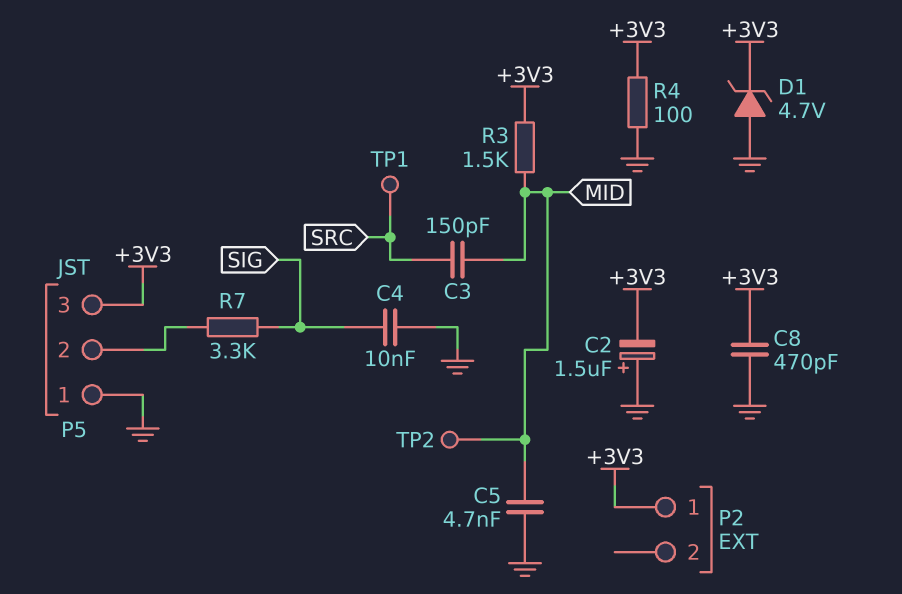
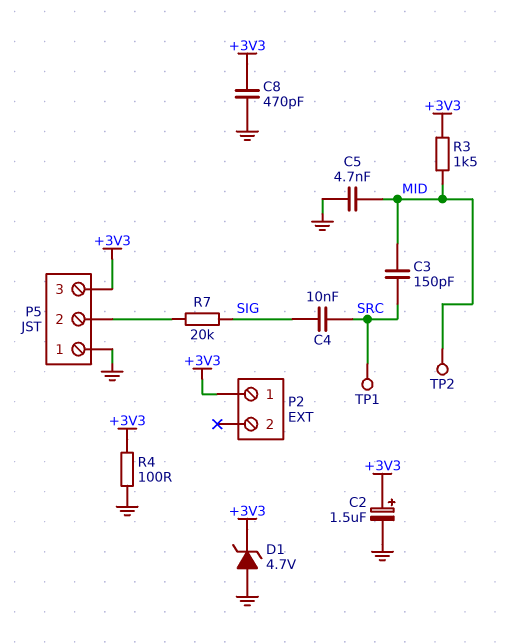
C2: 1.5uF (plus GND, minus +3V3) -> 1.5uF (plus +3V3, minus GND)
C4: 10nF (GND, SIG) -> 10nF (SIG, SRC)
R7: 3.3k (P5/2, SIG) -> 20k (P5/2, SIG)

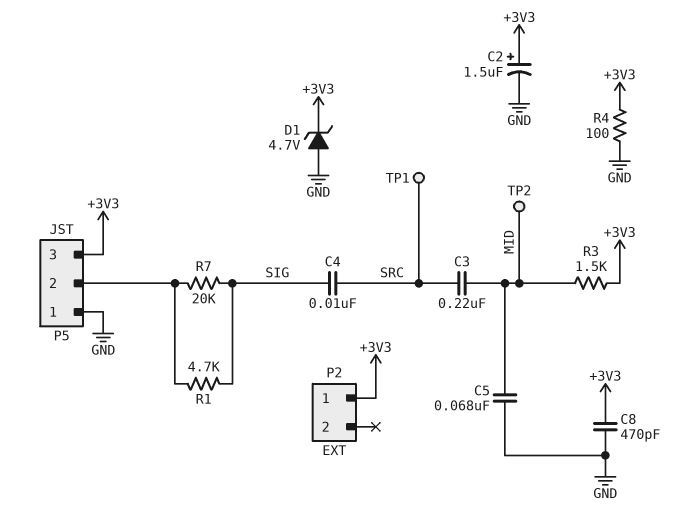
C3: 150pF (MID, SRC) -> 220nF (MID, SRC)
C5: 4.7nF (GND, MID) -> 68nF (GND, MID)
R1: none -> 4.7k (P5/2, SIG)

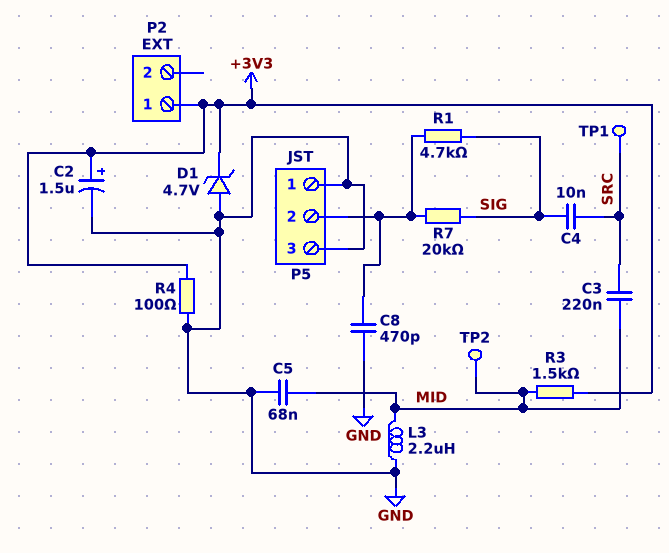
C8: 470pF (+3V3, GND) -> 470pF (GND, P5/2)
L3: none -> 2.2uH (GND, MID)
P5 pin 3: +3V3 -> GND

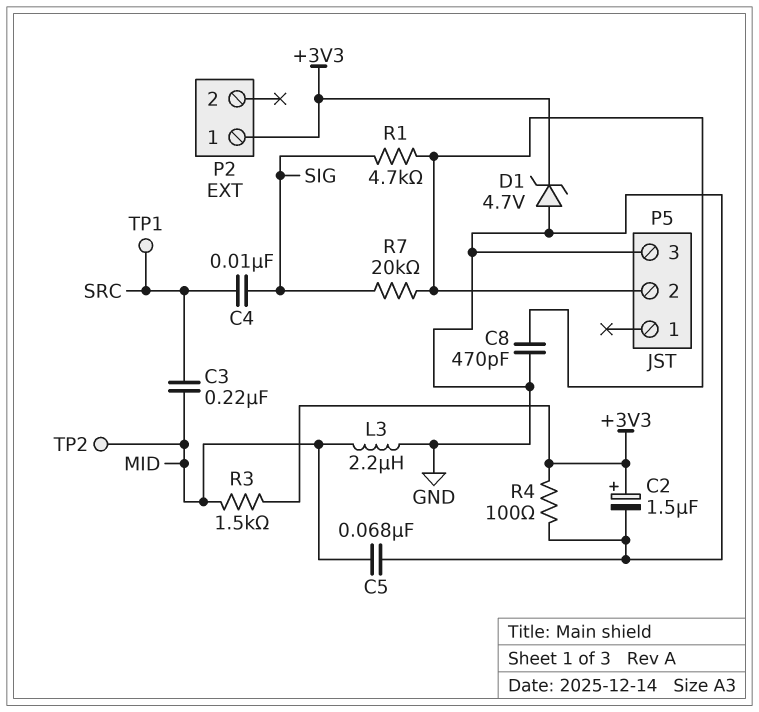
P5 pin 1: GND -> none

